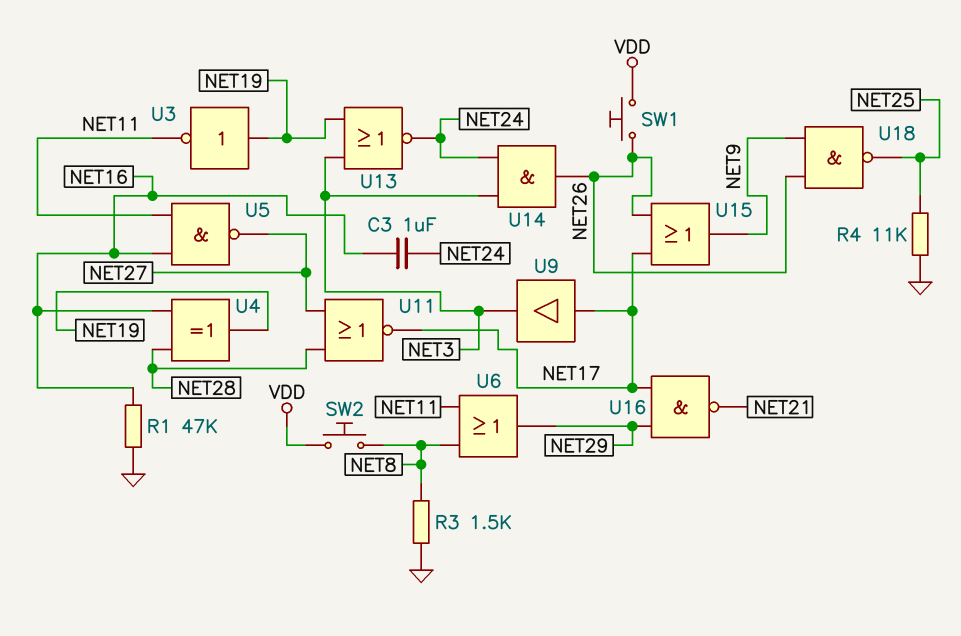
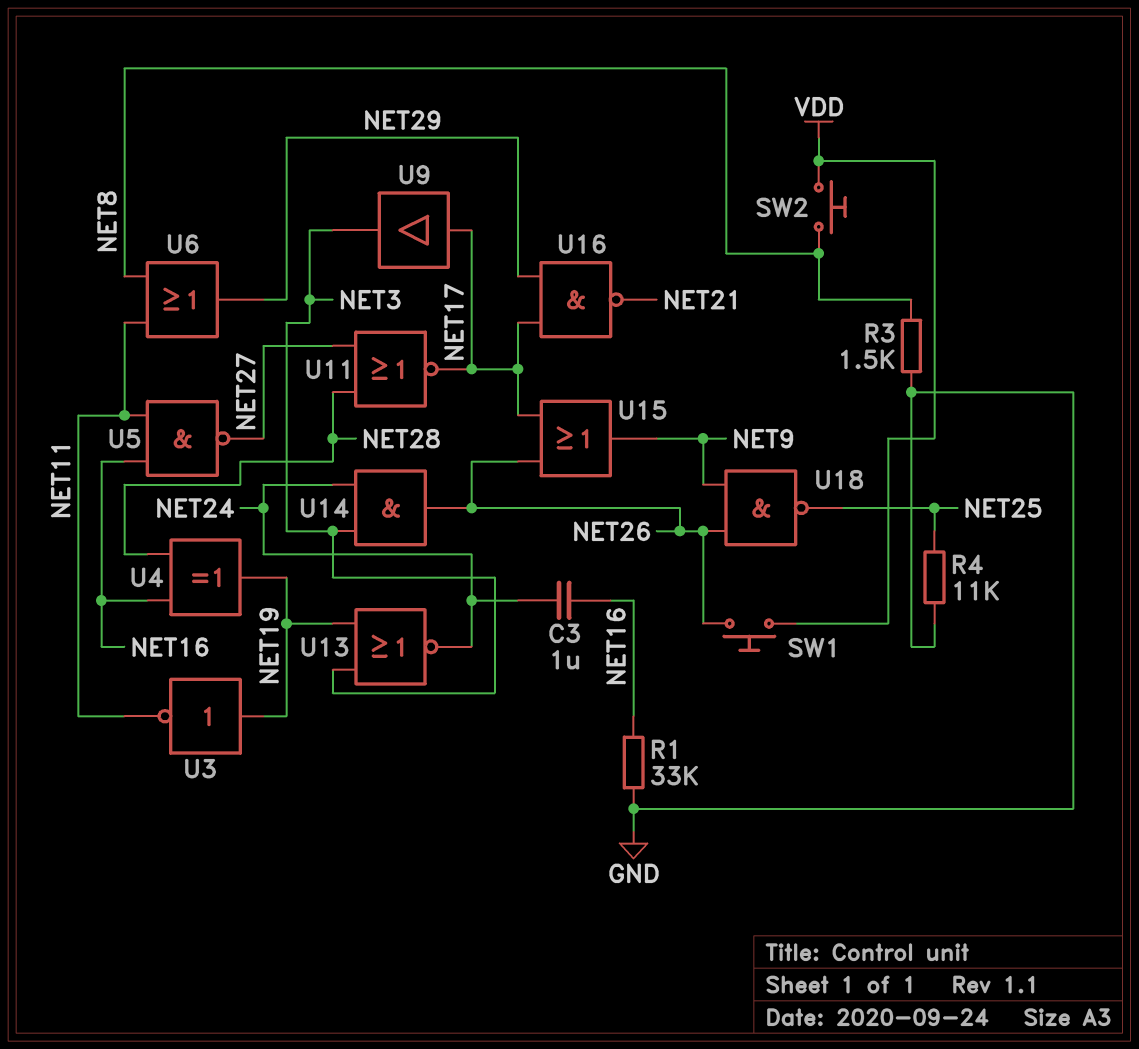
R1: 47k (GND, NET16) -> 33k (GND, NET16)

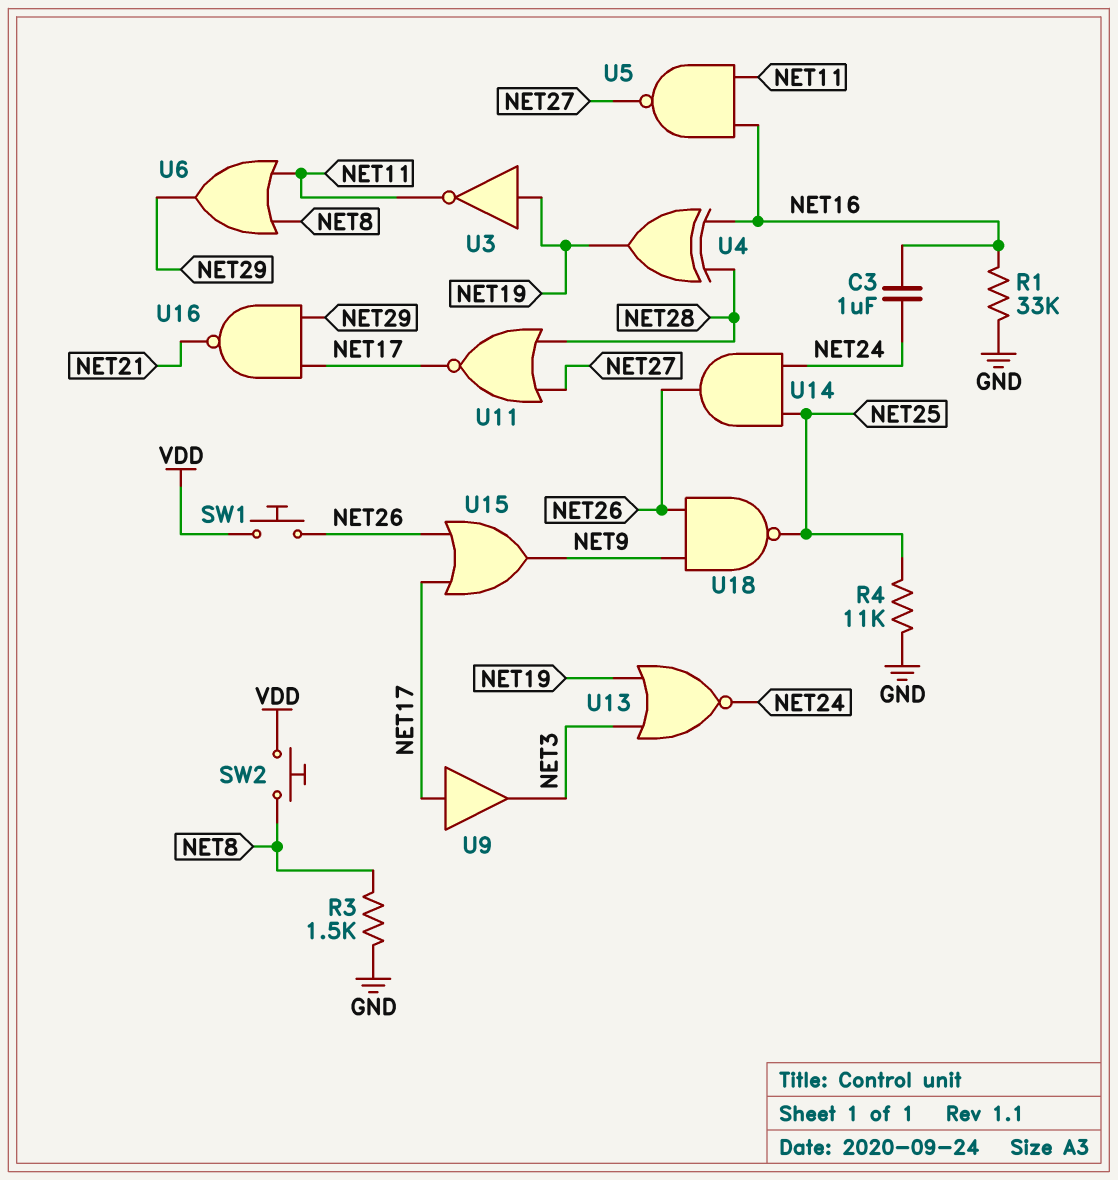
U14: AND (in NET3, in NET24, out NET26) -> AND (in NET24, in NET25, out NET26)

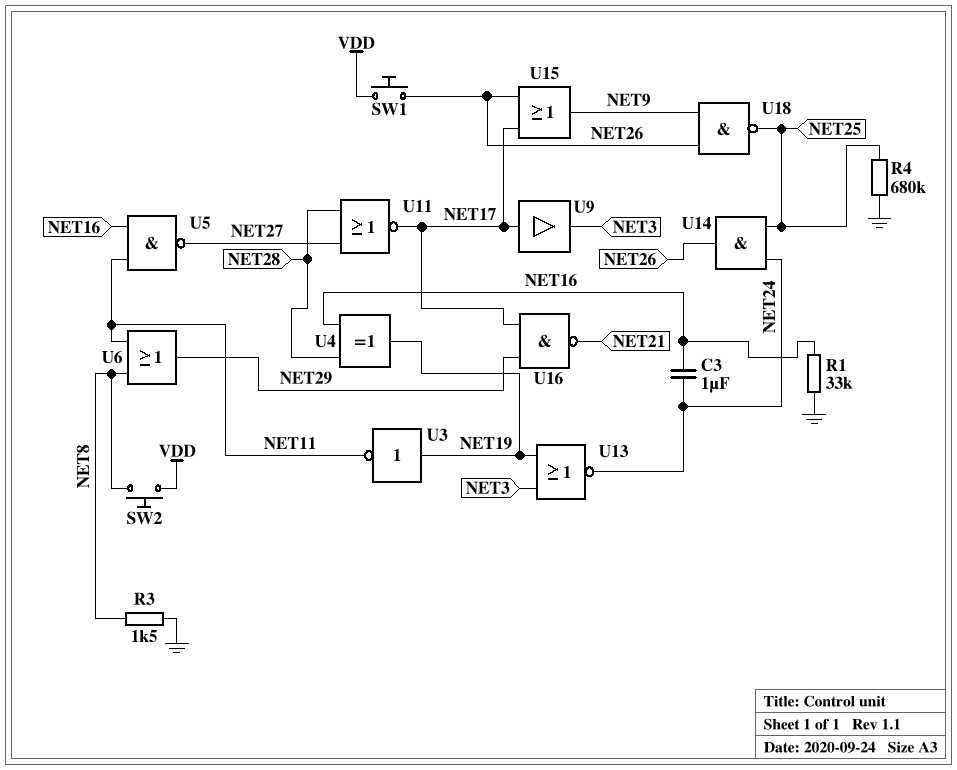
R4: 11k (GND, NET25) -> 680k (GND, NET25)

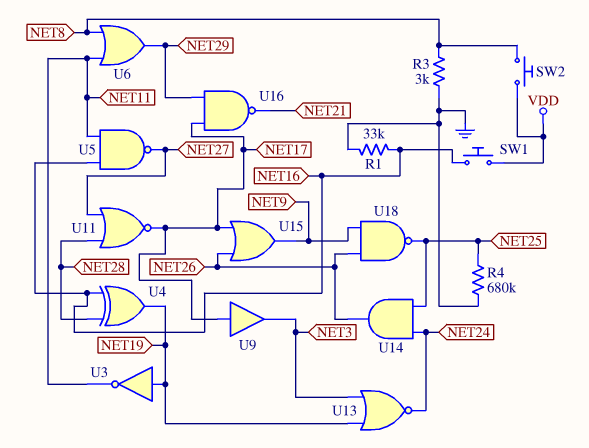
C3: 1uF (NET16, NET24) -> none
R3: 1.5k (GND, NET8) -> 3k (GND, NET8)
SW1: button (NET26, VDD) -> button (NET16, VDD)

